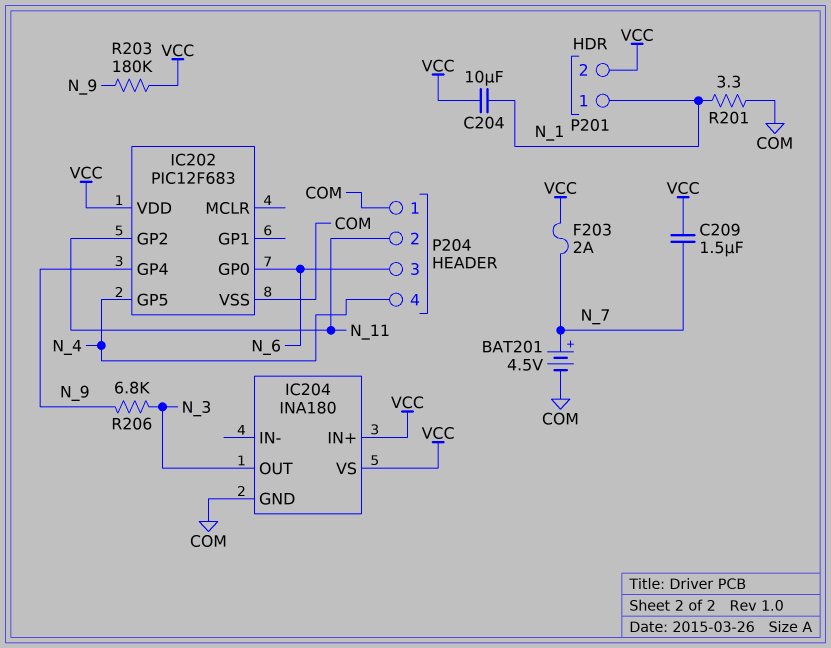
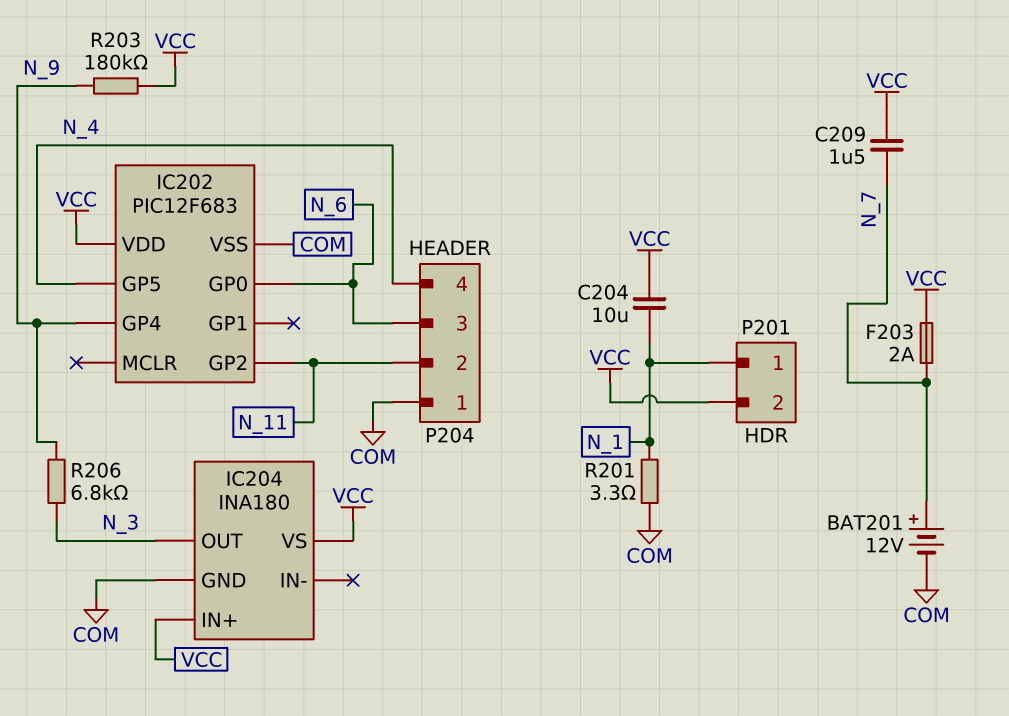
BAT201: 4.5V (plus N_7, minus COM) -> 12V (plus N_7, minus COM)

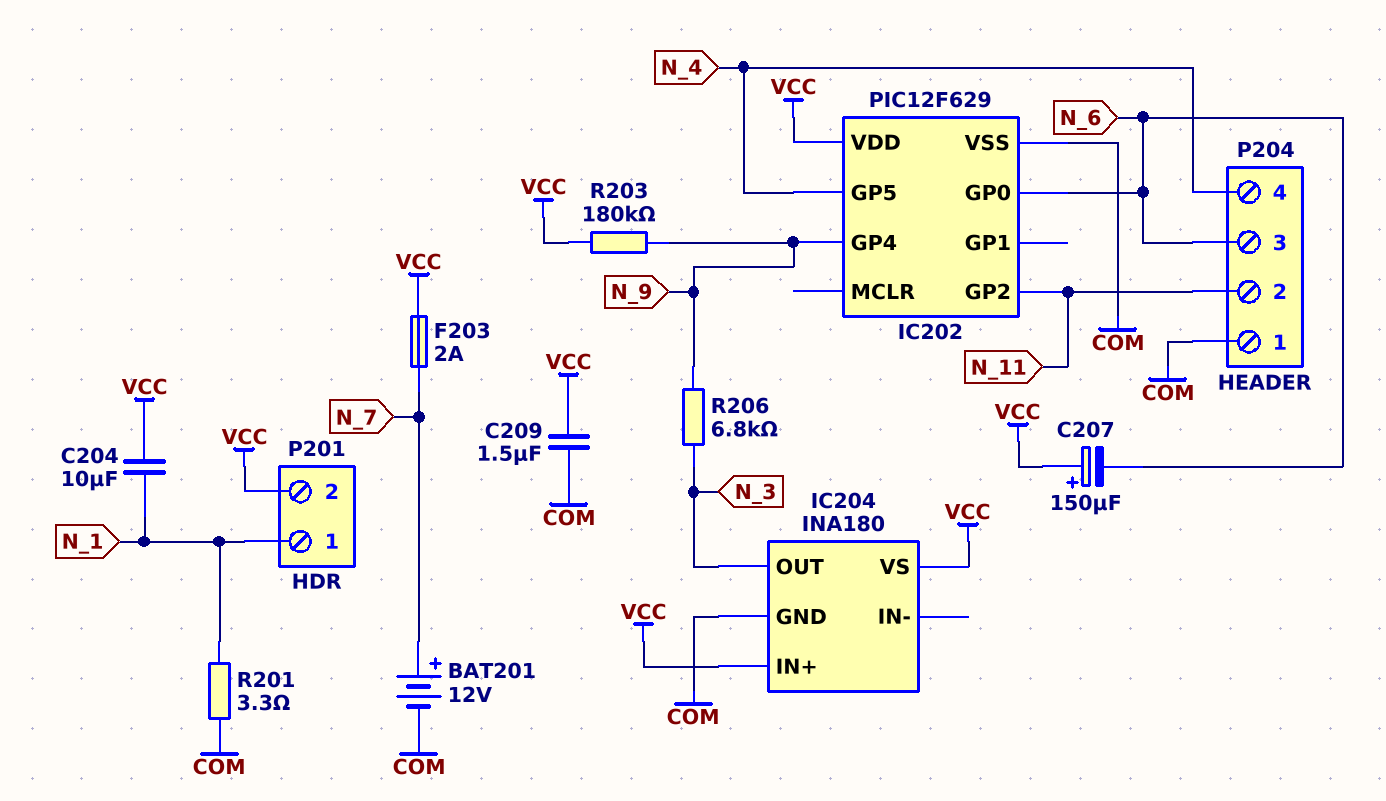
C207: none -> 150uF (plus VCC, minus N_6)
C209: 1.5uF (N_7, VCC) -> 1.5uF (COM, VCC)
IC202: PIC12F683 -> PIC12F629

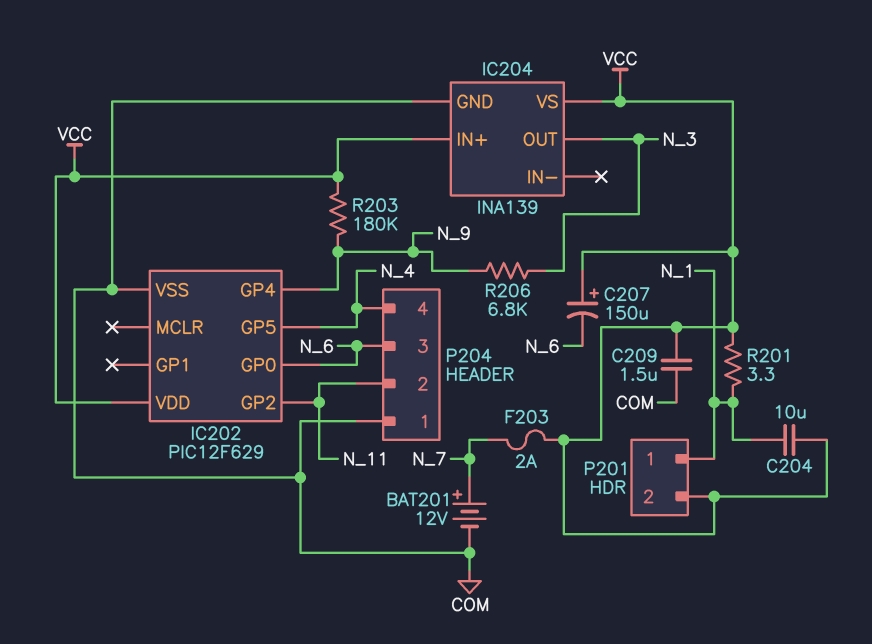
IC204: INA180 -> INA139
R201: 3.3 (COM, N_1) -> 3.3 (N_1, VCC)

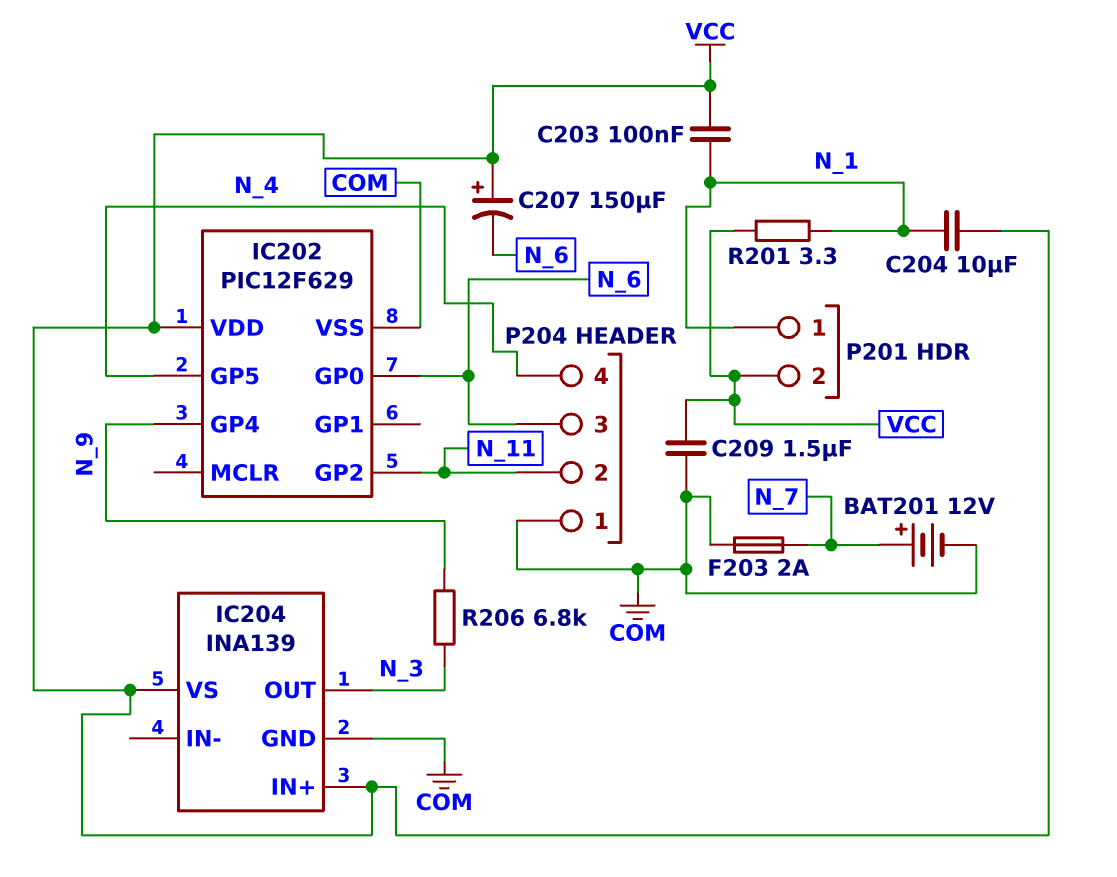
C203: none -> 100nF (N_1, VCC)
F203: 2A (N_7, VCC) -> 2A (COM, N_7)
R203: 180k (N_9, VCC) -> none

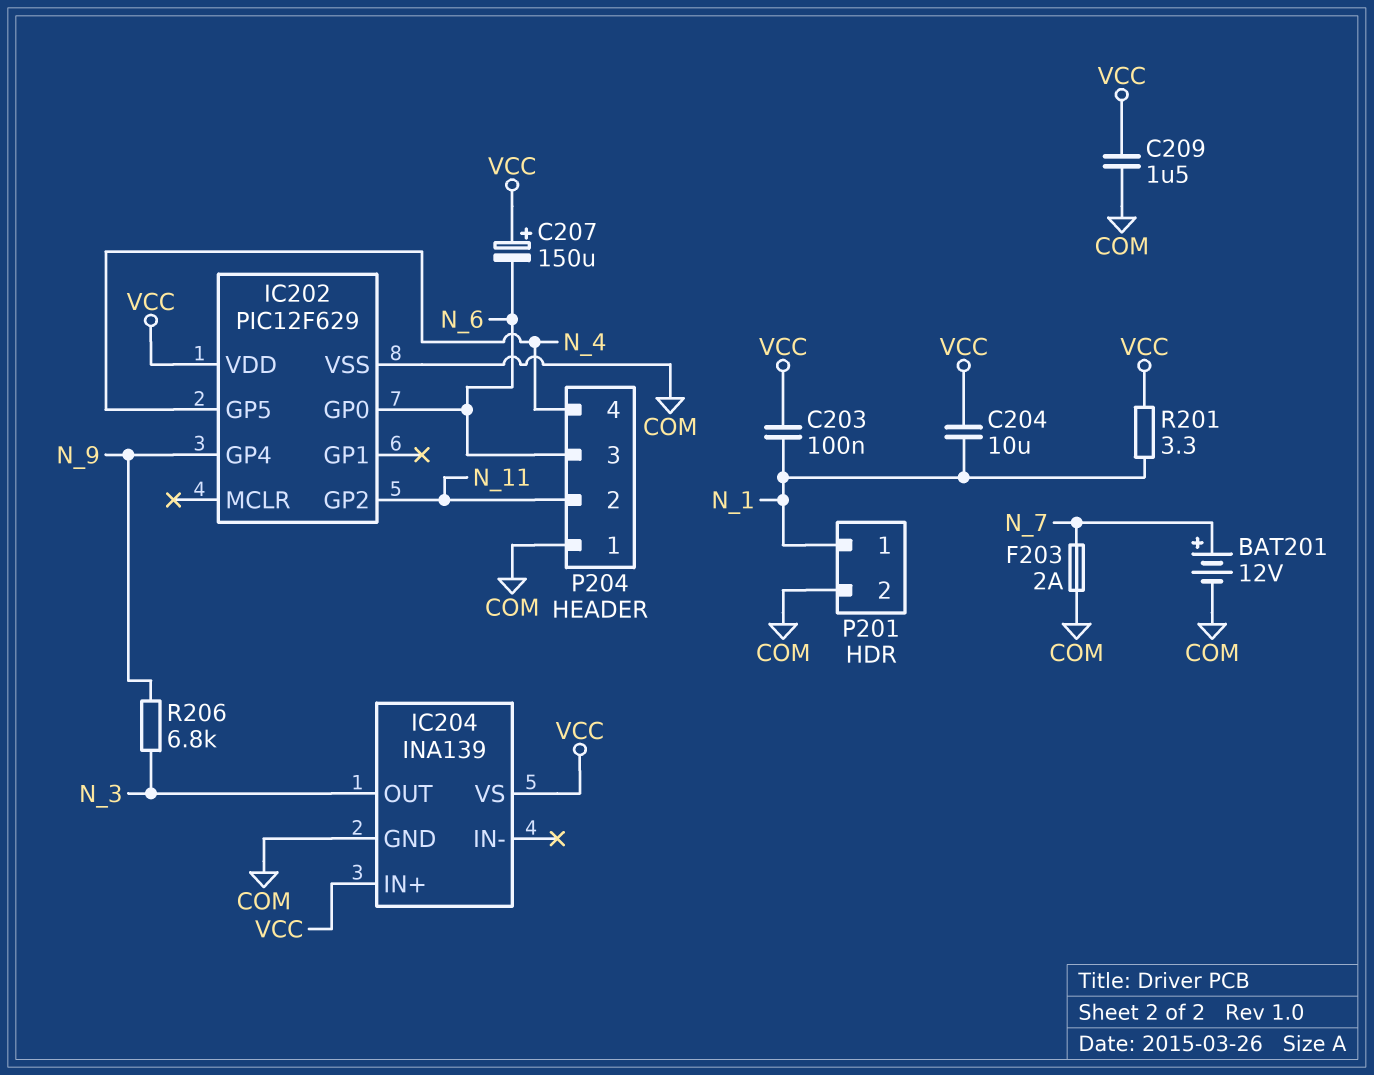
P201 pin 2: VCC -> COM

